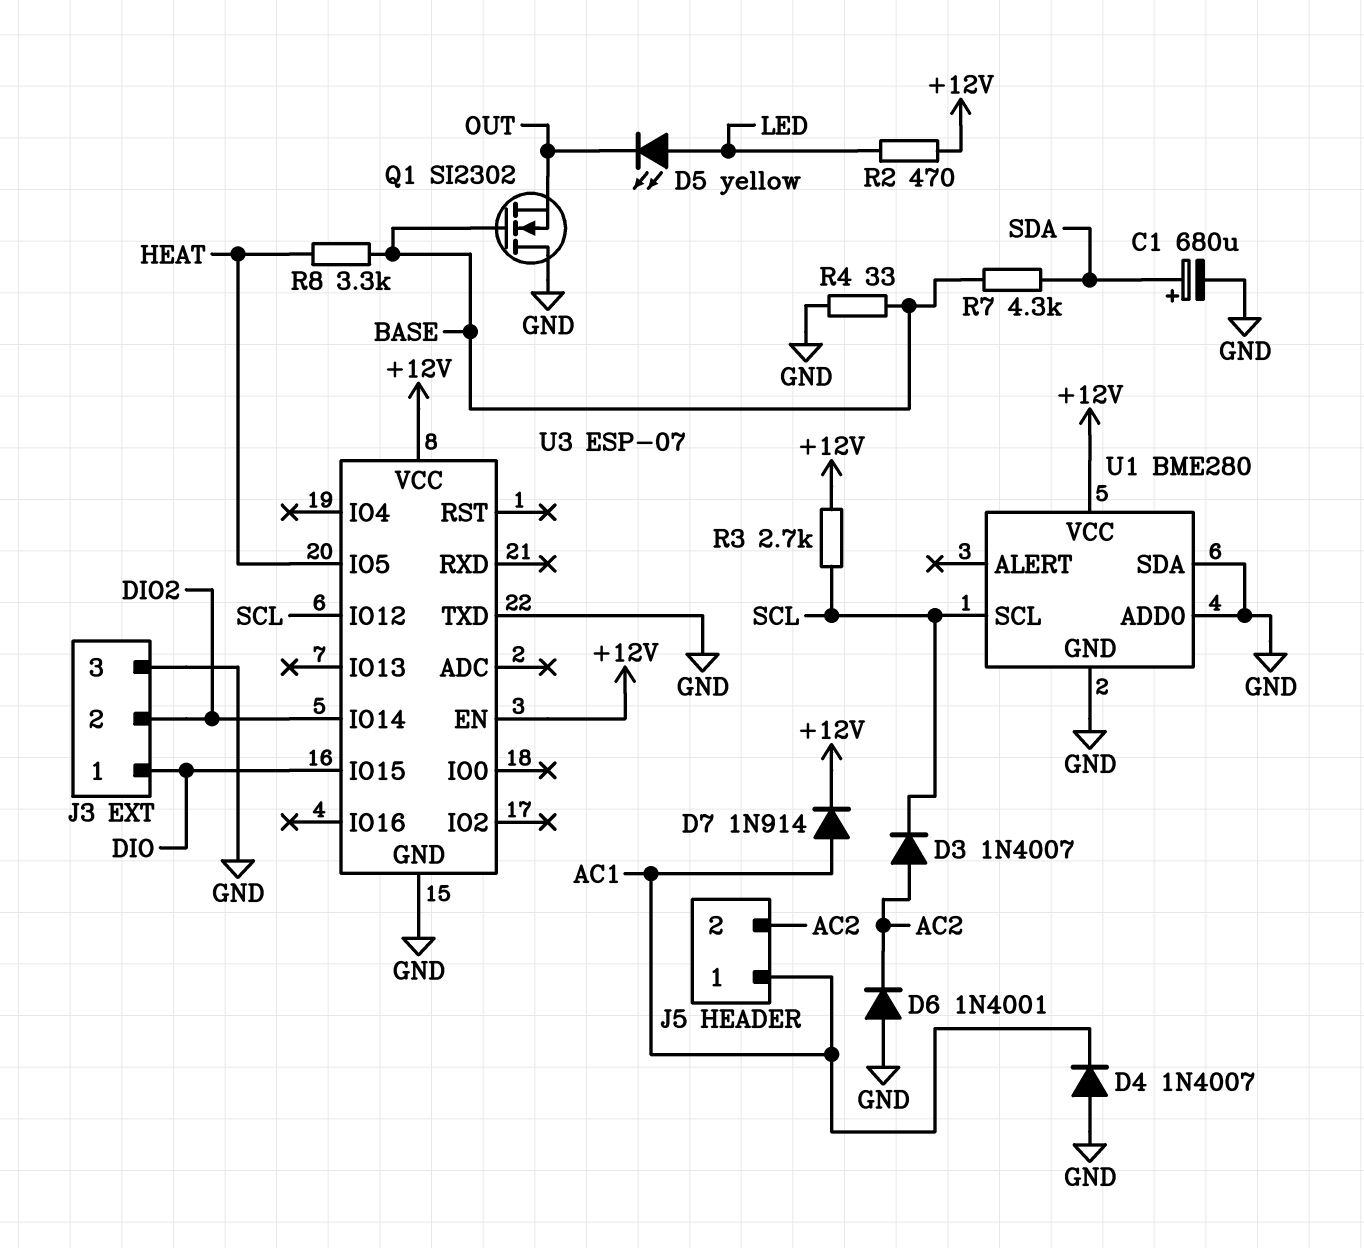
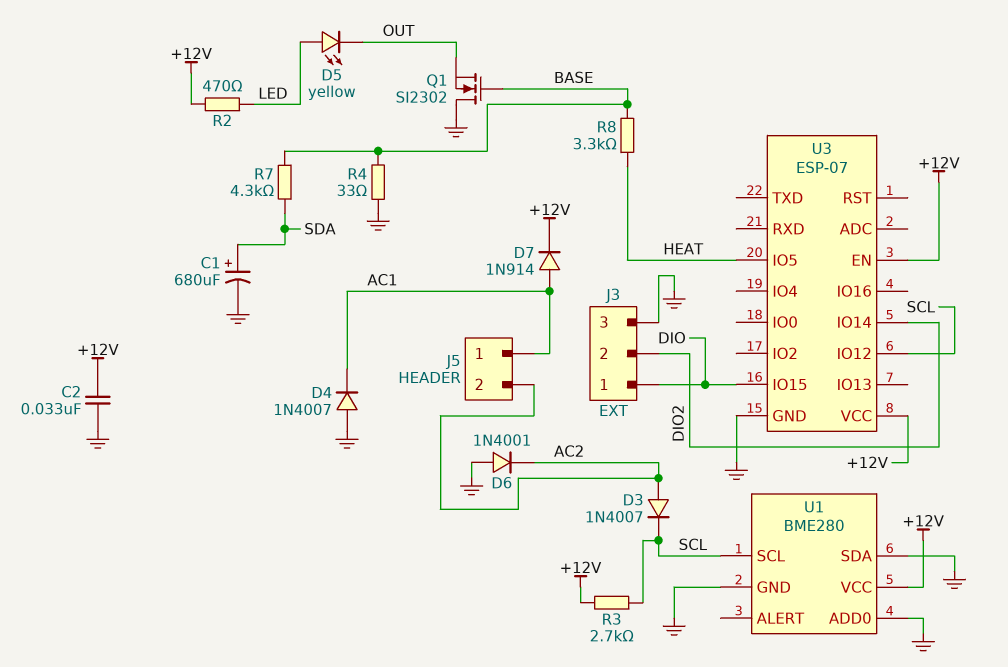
C2: none -> 33nF (+12V, GND)
U3 pin TXD: GND -> none

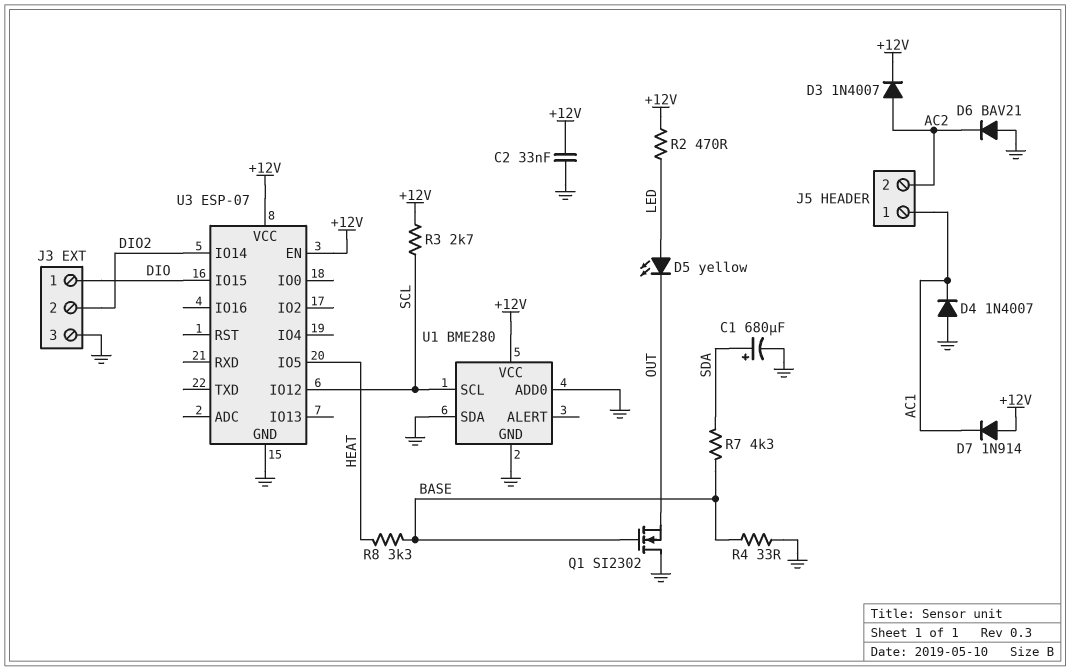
D3: diode 1N4007 (A AC2, K SCL) -> diode 1N4007 (A AC2, K +12V)
D6: diode 1N4001 (A GND, K AC2) -> diode BAV21 (A GND, K AC2)
D7: diode 1N914 (A AC1, K +12V) -> diode 1N914 (A +12V, K AC1)

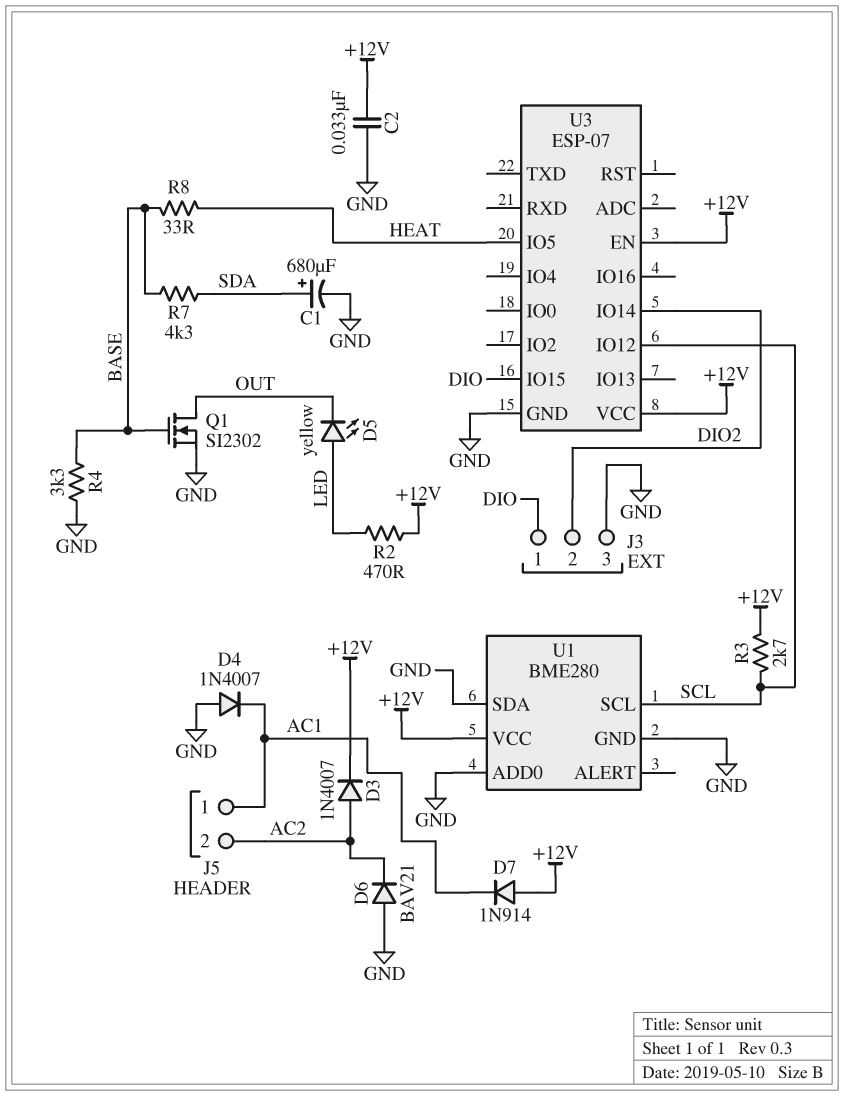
Q1: NMOS SI2302 (G BASE, D GND, S OUT) -> NMOS SI2302 (G BASE, D OUT, S GND)
R4: 33 (BASE, GND) -> 3.3k (BASE, GND)
R8: 3.3k (BASE, HEAT) -> 33 (BASE, HEAT)

